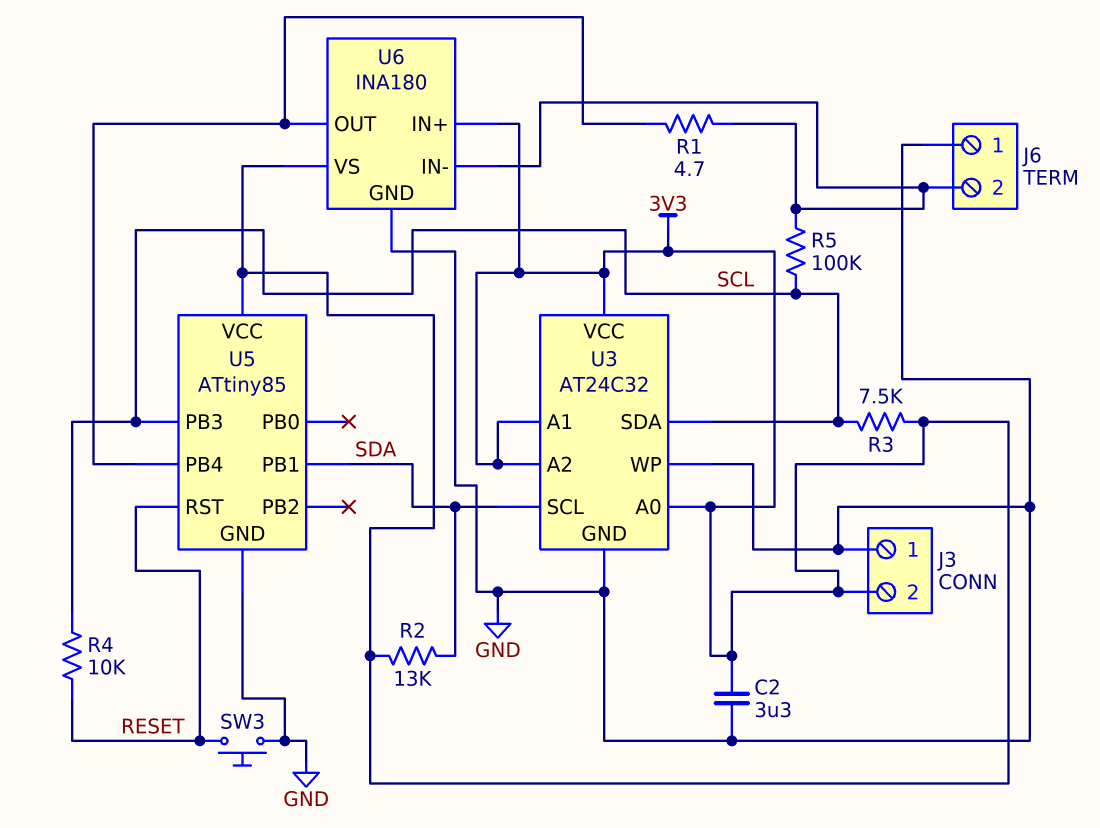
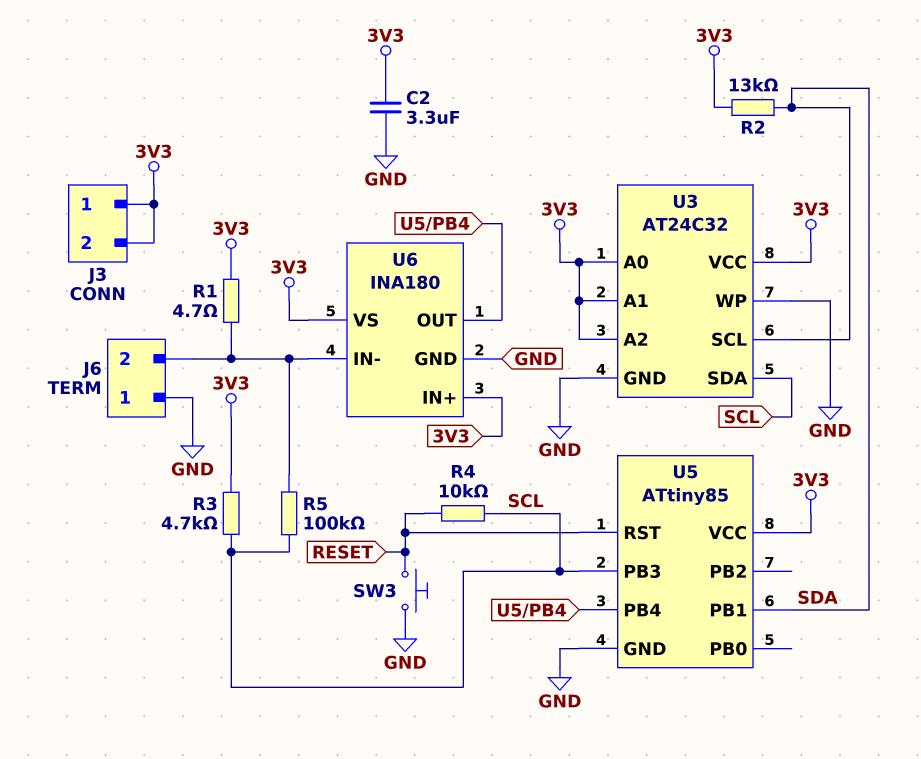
J3 pin 1: GND -> 3V3
R1: 4.7 (J6/2, U5/PB4) -> 4.7 (3V3, J6/2)
R3: 7.5k (3V3, SCL) -> 4.7k (3V3, SCL)

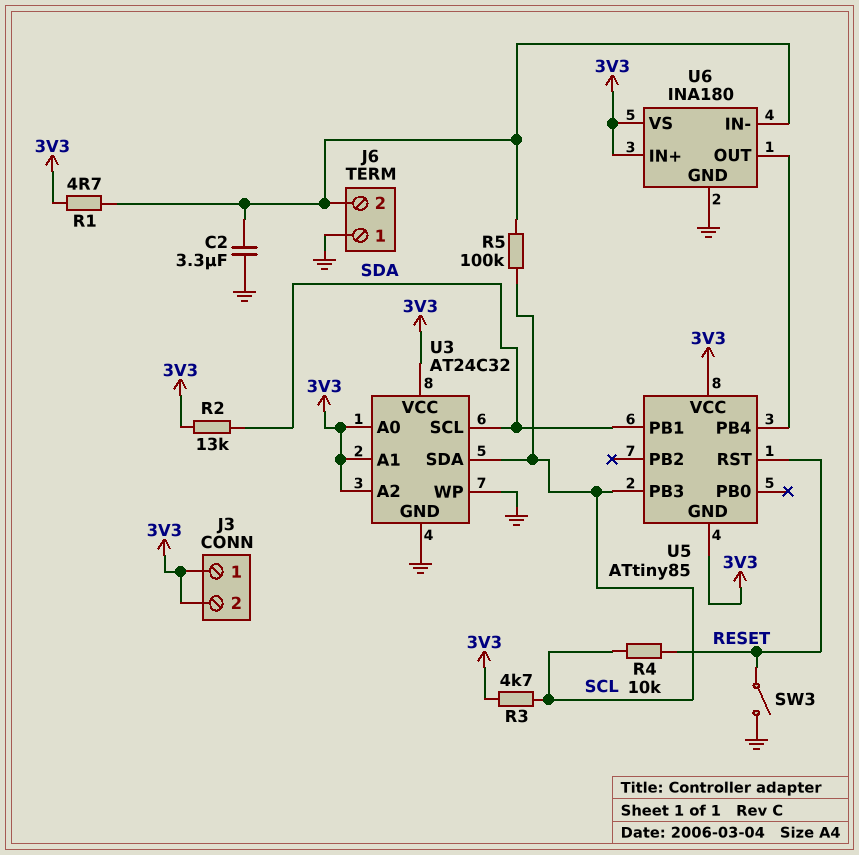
C2: 3.3uF (3V3, GND) -> 3.3uF (GND, J6/2)
SW3: button (GND, RESET) -> switch (GND, RESET)
U5 pin GND: GND -> 3V3

